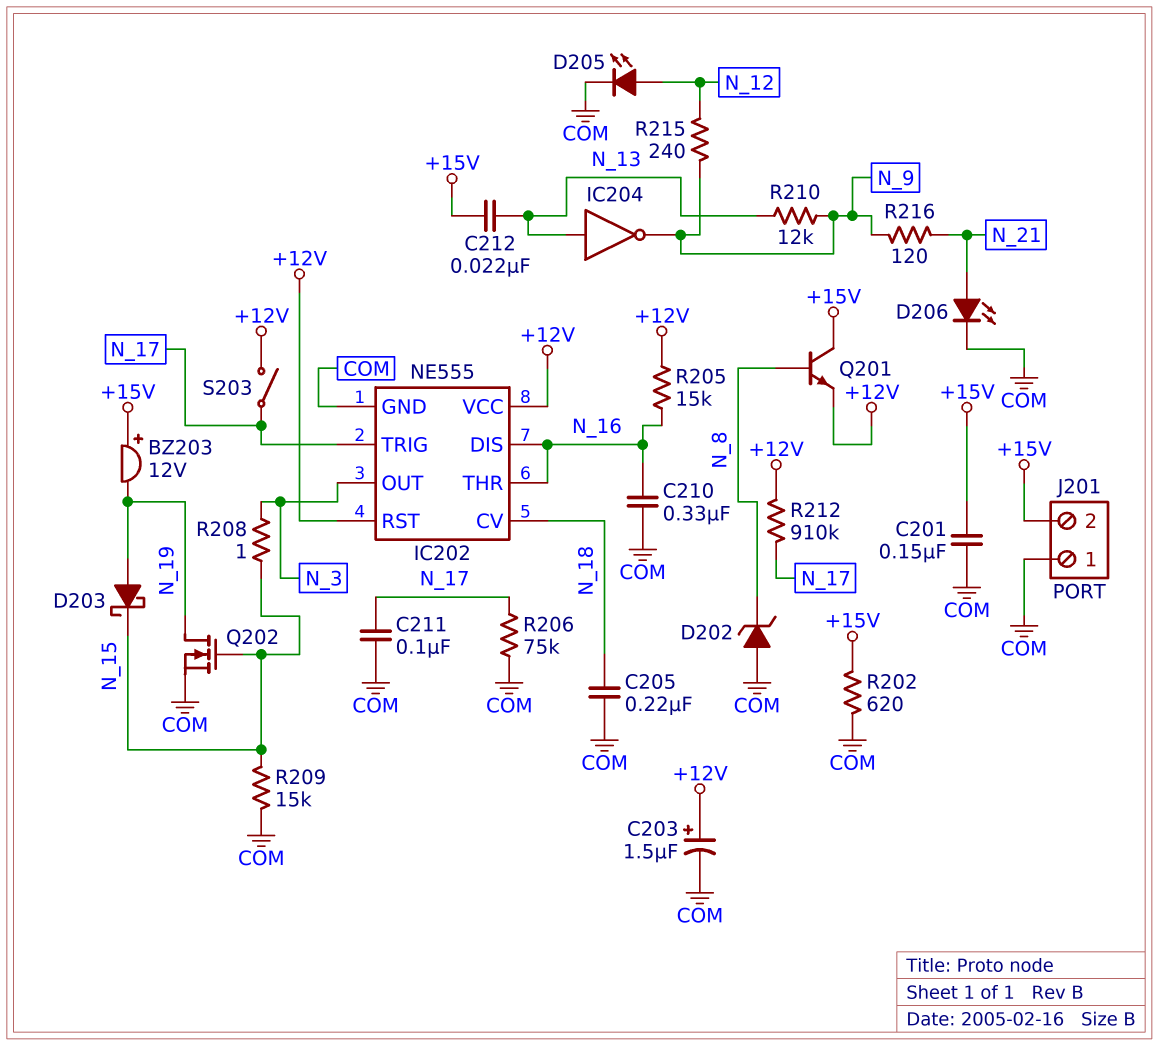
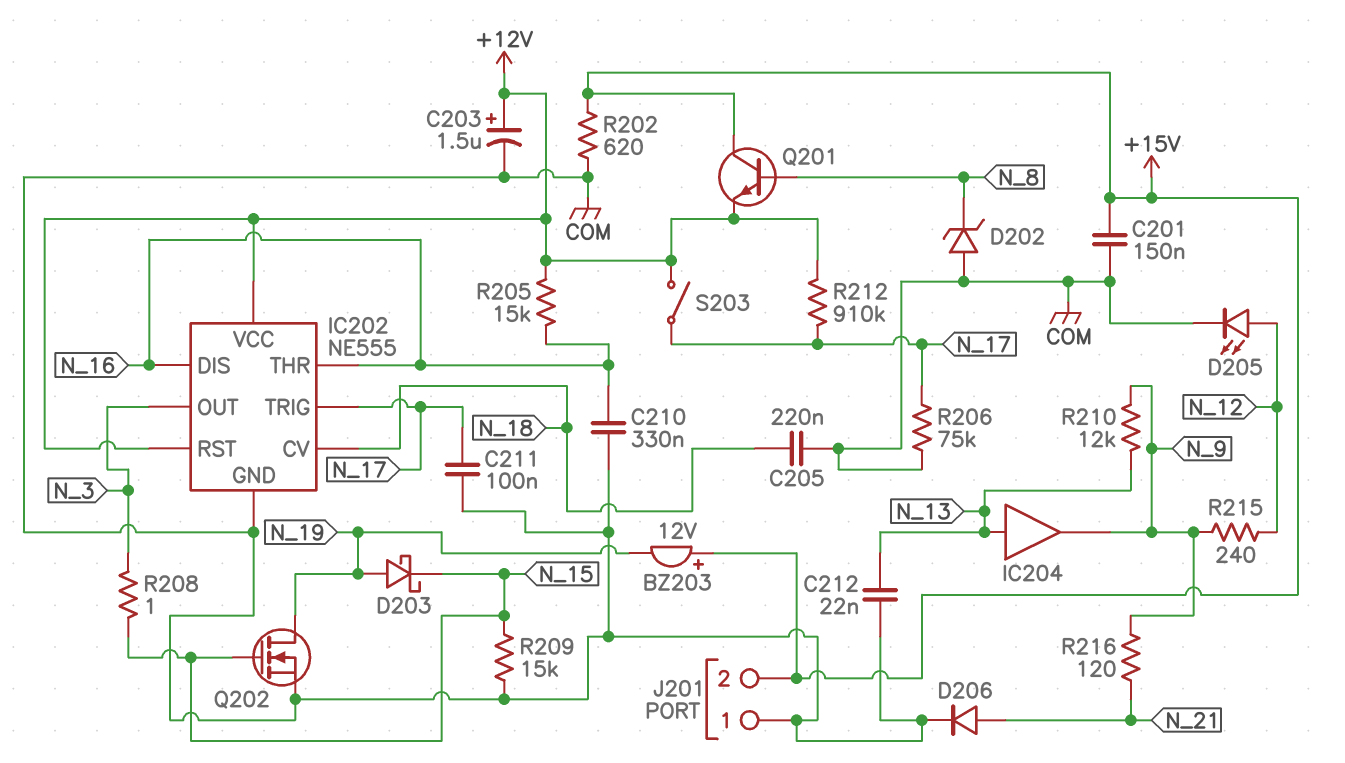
C212: 22nF (+15V, N_13) -> 22nF (COM, N_13)
D206: LED (A N_21, K COM) -> diode (A N_21, K COM)
IC204: NOT (in N_13, out N_9) -> buffer (in N_13, out N_9)

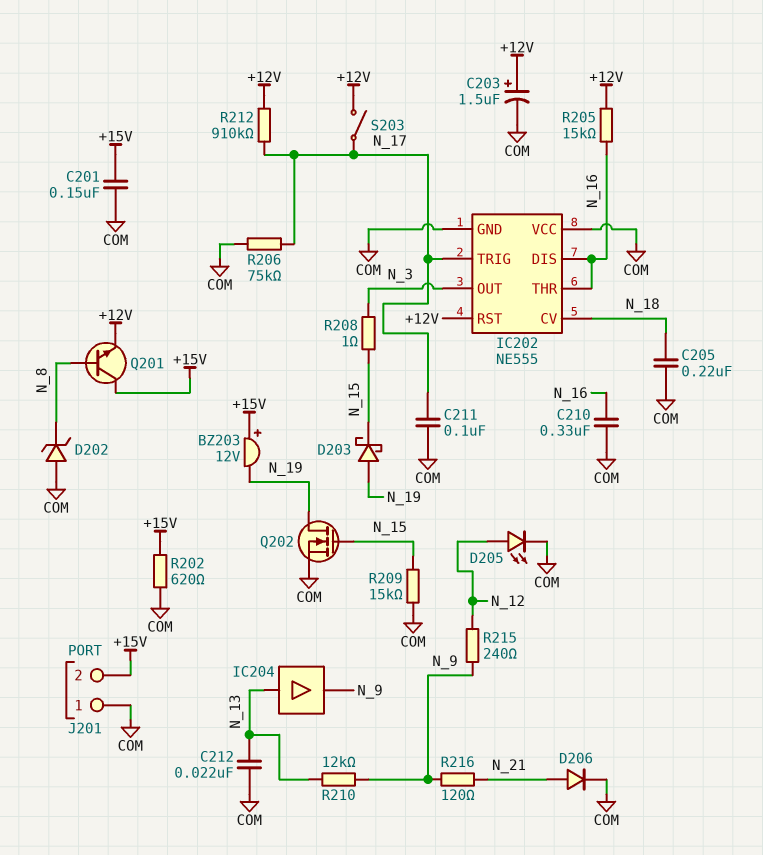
IC202 pin VCC: +12V -> COM

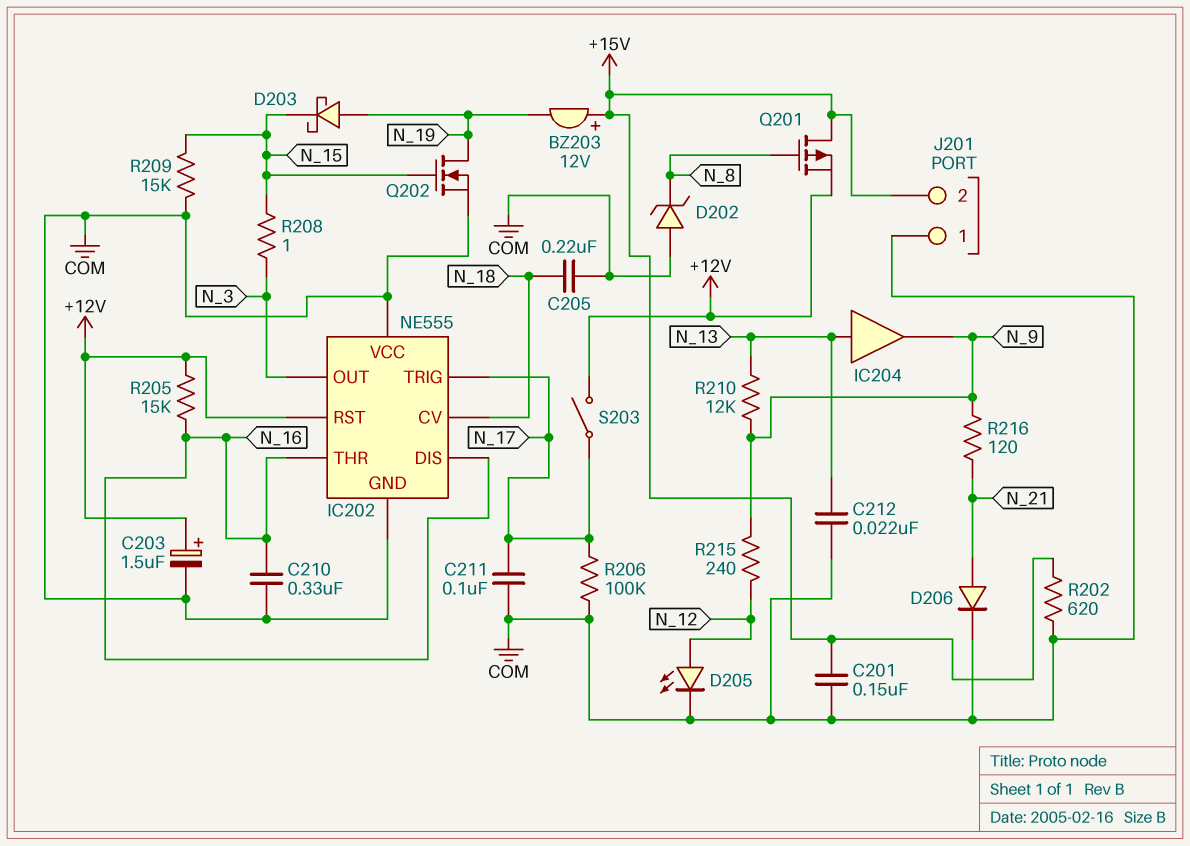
Q201: NPN (B N_8, C +15V, E +12V) -> PMOS (G N_8, D +15V, S +12V)
R206: 75k (COM, N_17) -> 100k (COM, N_17)
R212: 910k (+12V, N_17) -> none

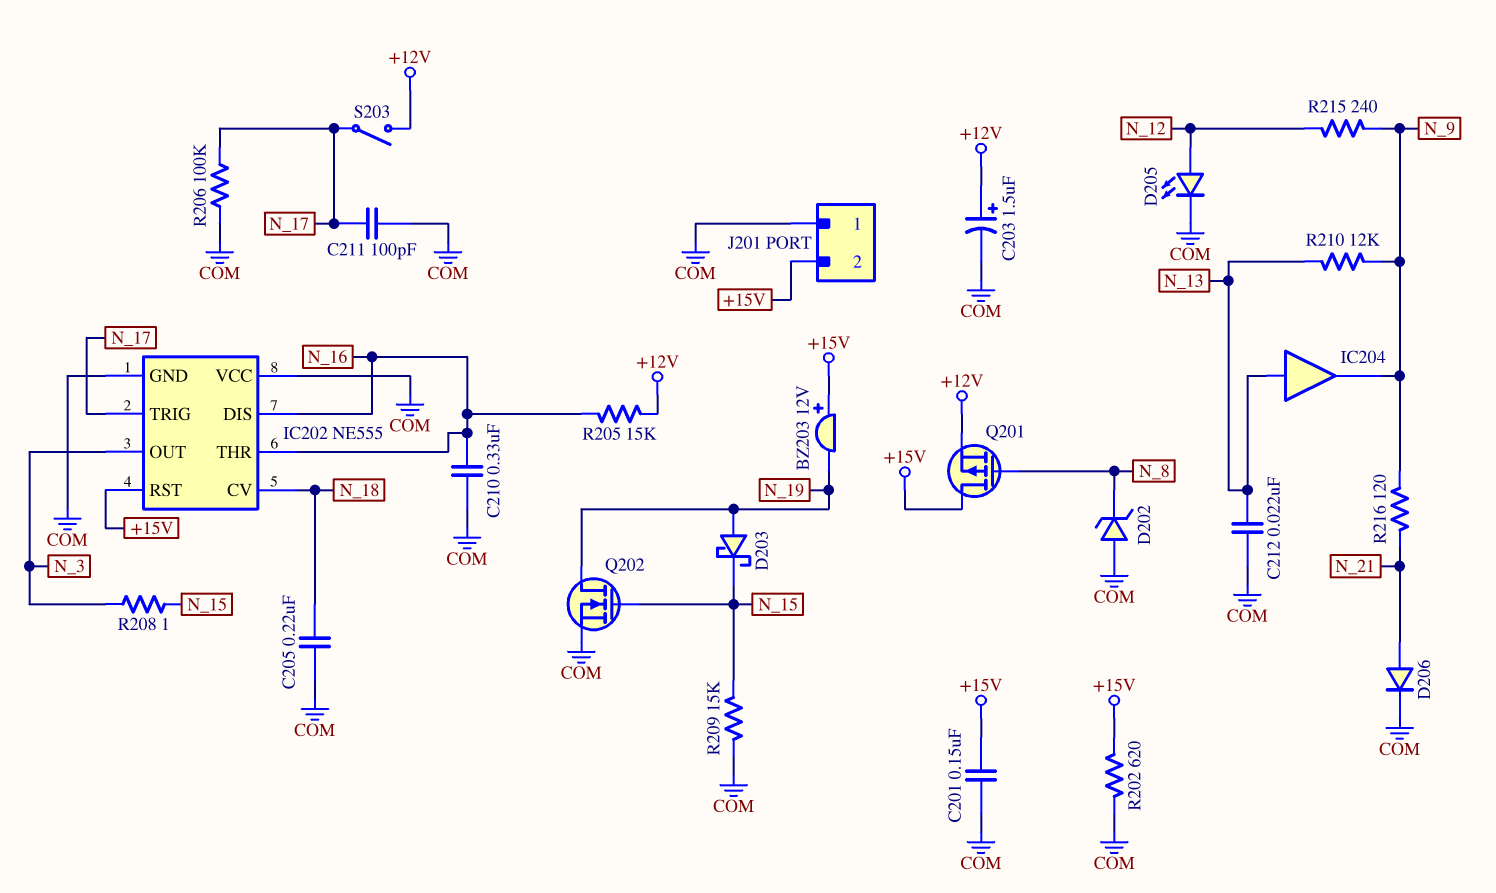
C211: 100nF (COM, N_17) -> 100pF (COM, N_17)
IC202 pin RST: +12V -> +15V

